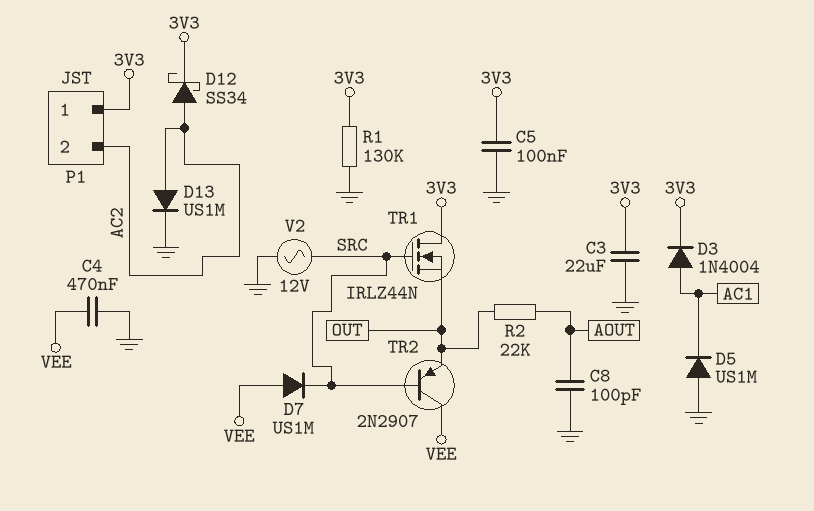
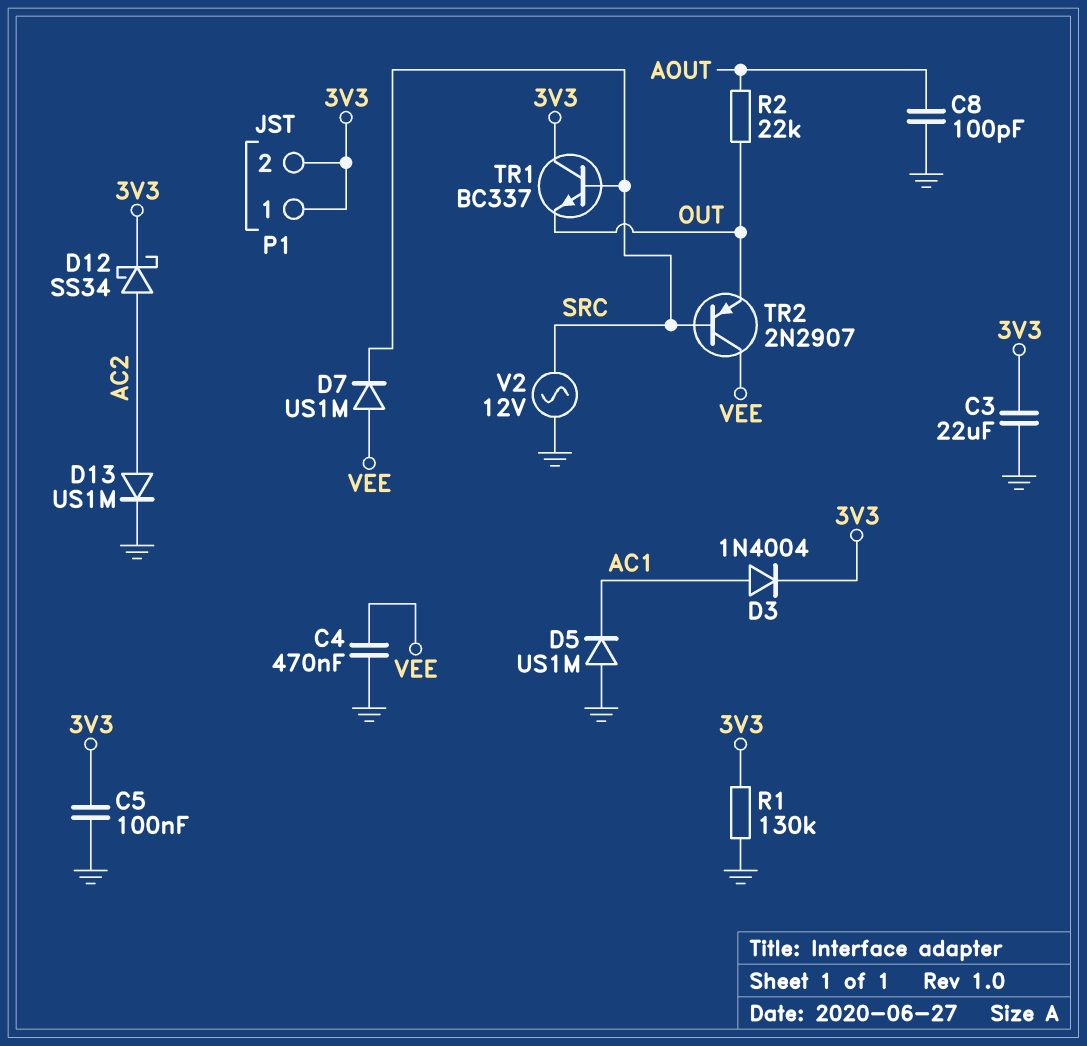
P1 pin 2: AC2 -> 3V3
TR1: NMOS IRLZ44N (G SRC, D 3V3, S OUT) -> NPN BC337 (B SRC, C 3V3, E OUT)

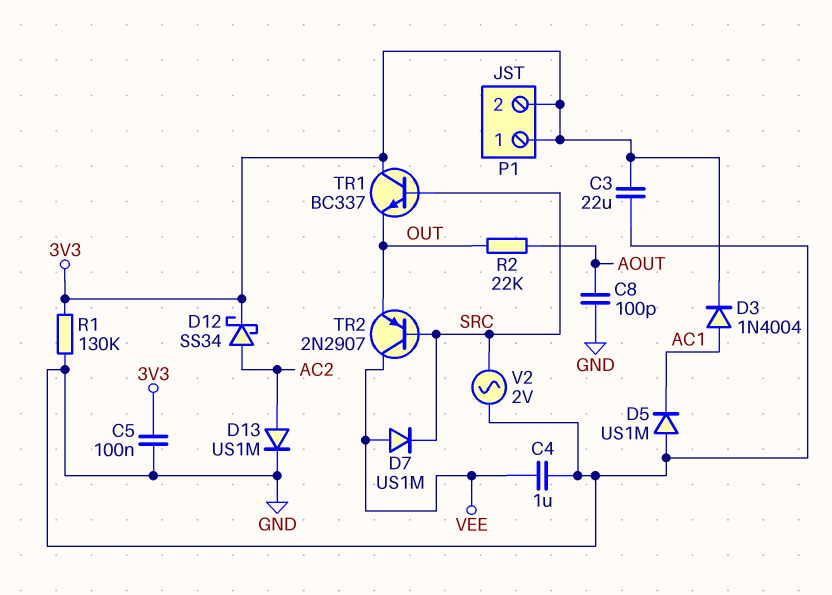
C4: 470nF (GND, VEE) -> 1uF (GND, VEE)
V2: AC 12V (GND, SRC) -> AC 2V (GND, SRC)

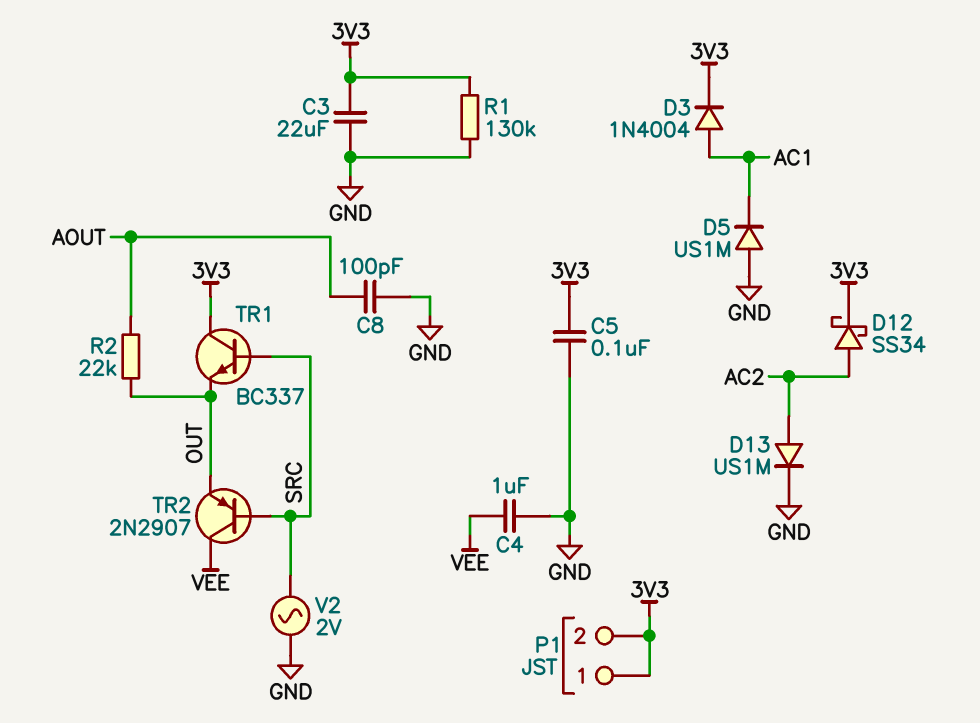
D7: diode US1M (A VEE, K SRC) -> none

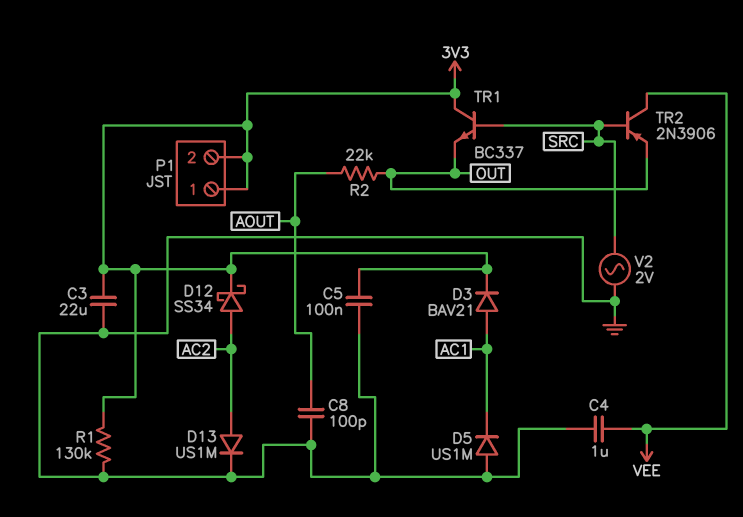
D3: diode 1N4004 (A AC1, K 3V3) -> diode BAV21 (A AC1, K 3V3)
TR2: PNP 2N2907 (B SRC, C VEE, E OUT) -> PNP 2N3906 (B SRC, C VEE, E OUT)

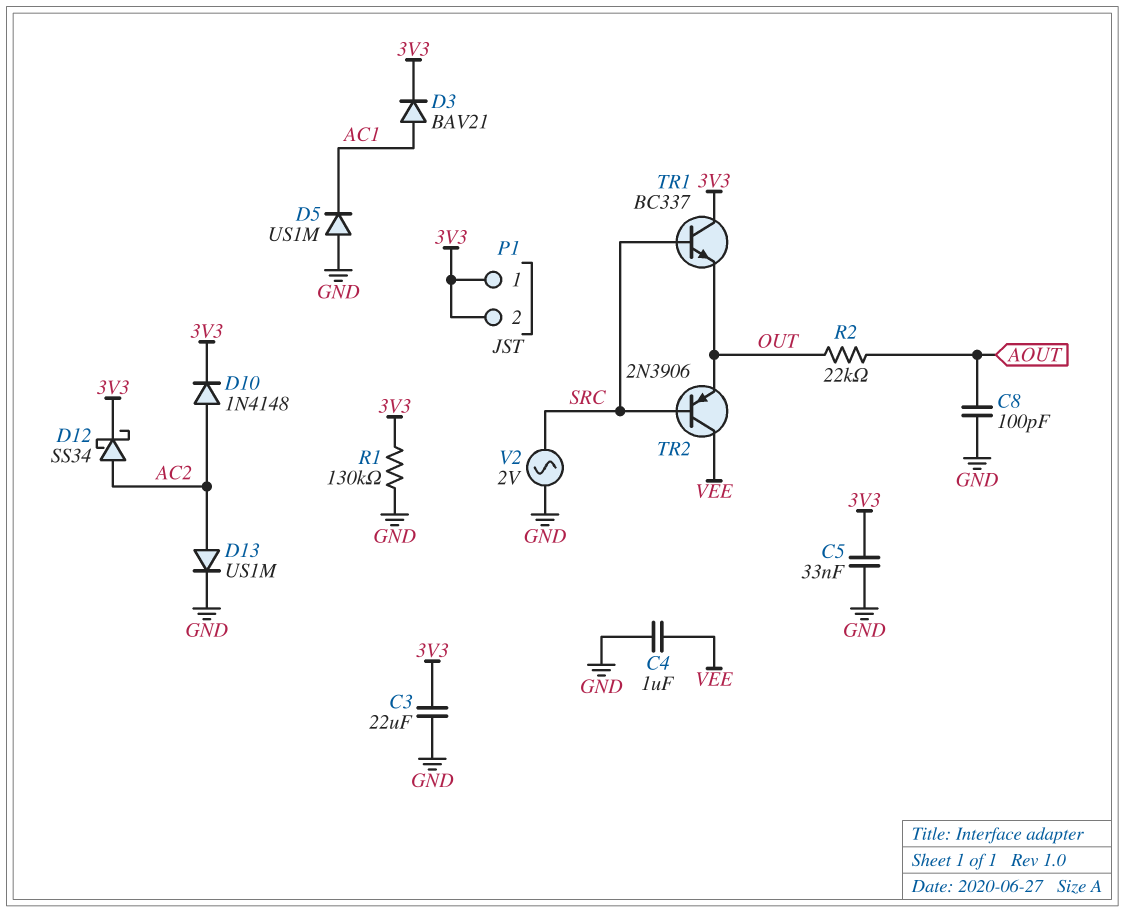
C5: 100nF (3V3, GND) -> 33nF (3V3, GND)
D10: none -> diode 1N4148 (A AC2, K 3V3)

